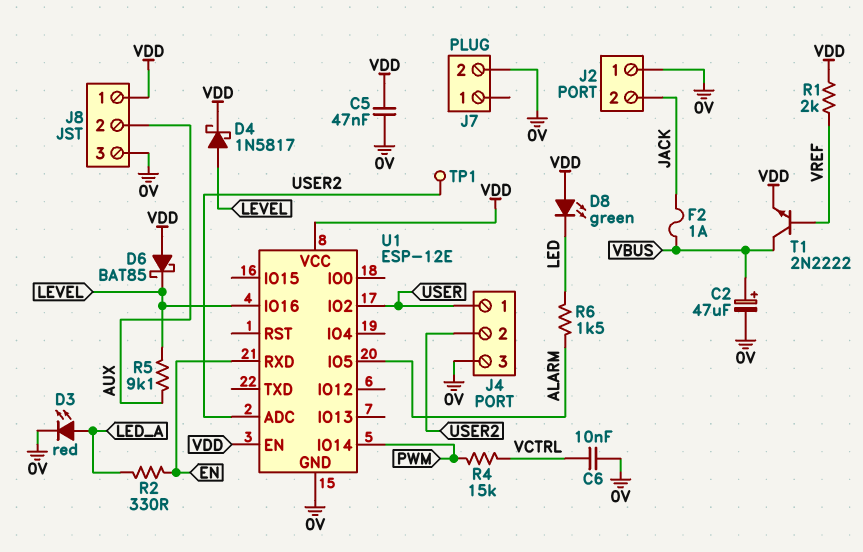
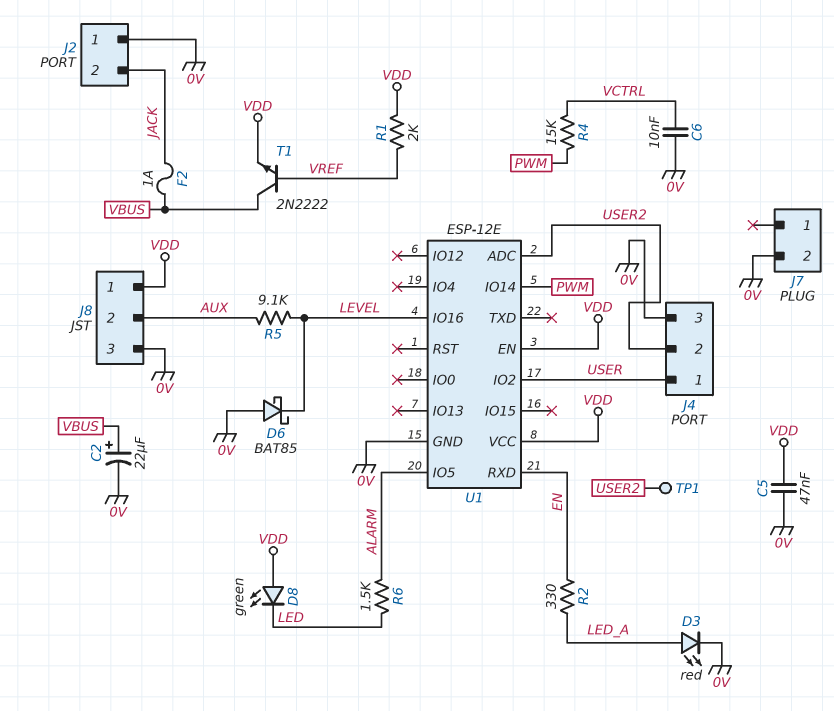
C2: 47uF (plus VBUS, minus 0V) -> 22uF (plus VBUS, minus 0V)
D4: schottky 1N5817 (A LEVEL, K VDD) -> none
D6: schottky BAT85 (A VDD, K LEVEL) -> schottky BAT85 (A 0V, K LEVEL)

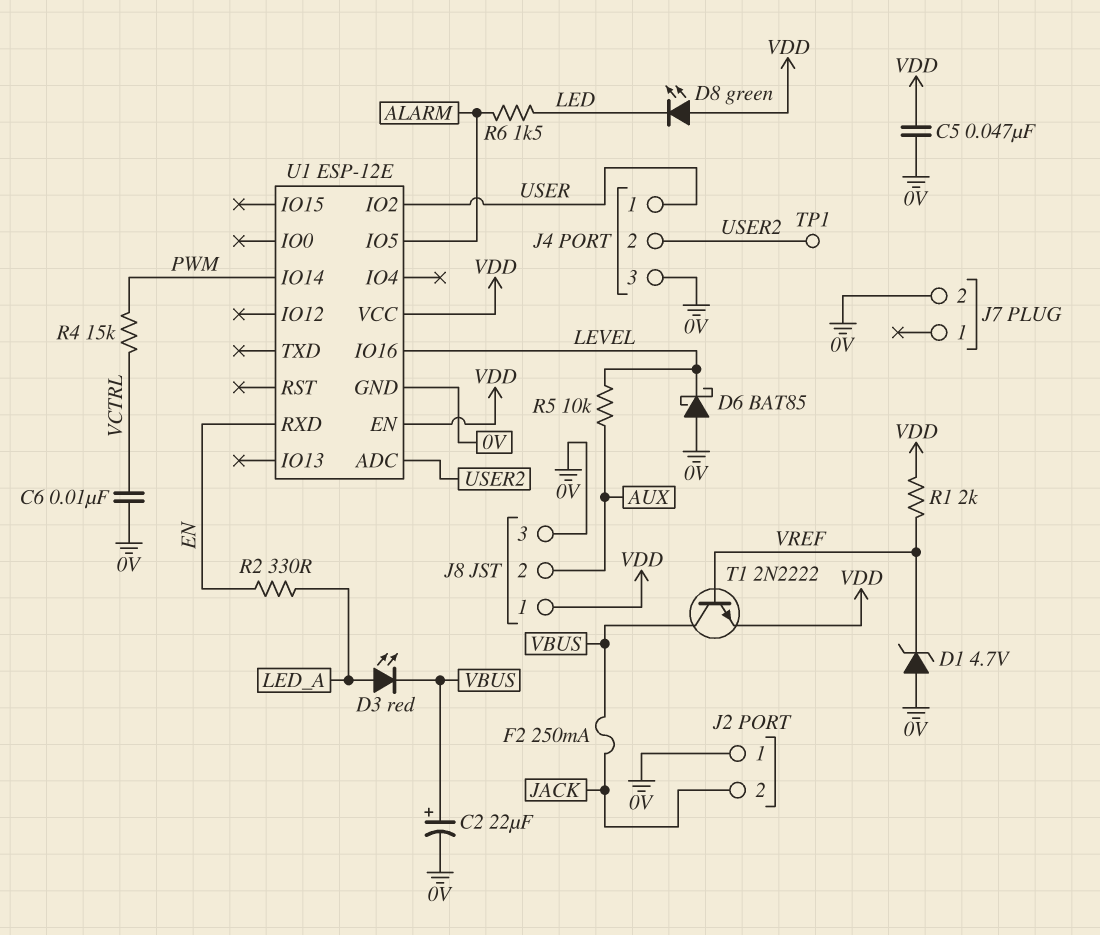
D1: none -> zener 4.7V (A 0V, K VREF)
D3: LED red (A LED_A, K 0V) -> LED red (A LED_A, K VBUS)
F2: 1A (JACK, VBUS) -> 250mA (JACK, VBUS)
R5: 9.1k (AUX, LEVEL) -> 10k (AUX, LEVEL)

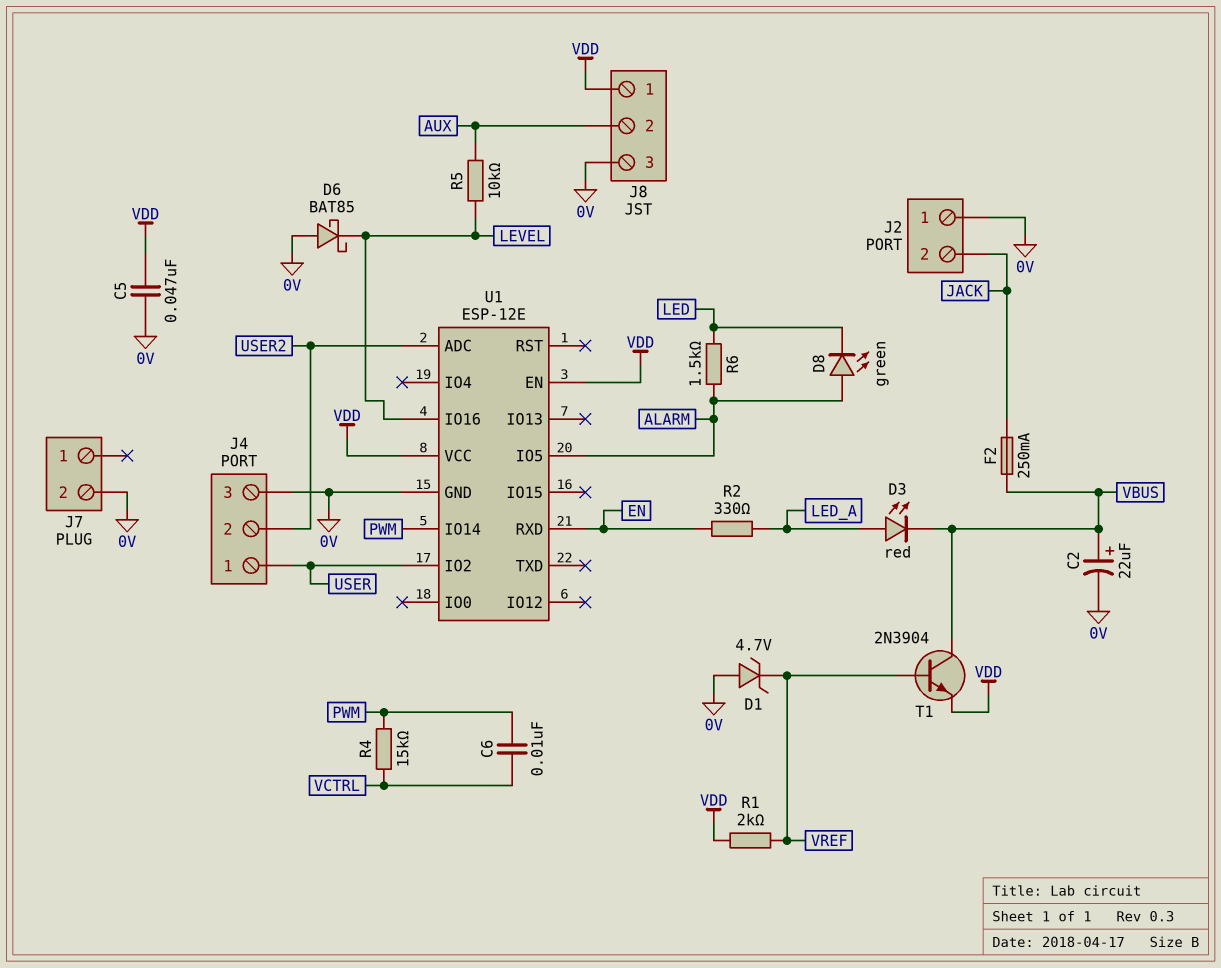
C6: 10nF (0V, VCTRL) -> 10nF (PWM, VCTRL)
D8: LED green (A VDD, K LED) -> LED green (A ALARM, K LED)
T1: NPN 2N2222 (B VREF, C VBUS, E VDD) -> NPN 2N3904 (B VREF, C VBUS, E VDD)
TP1: test point (USER2) -> none

